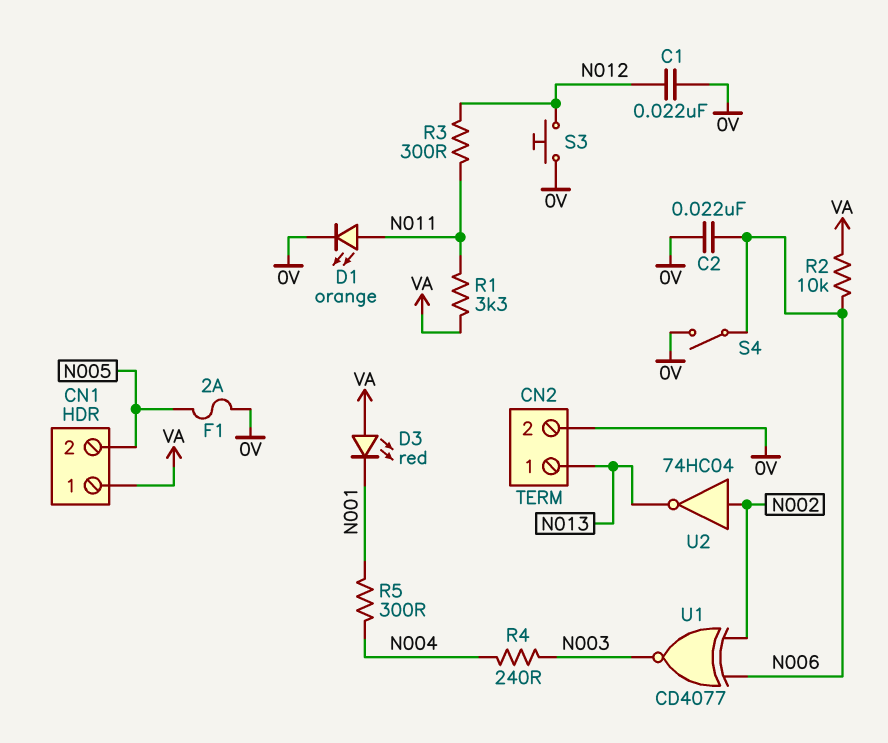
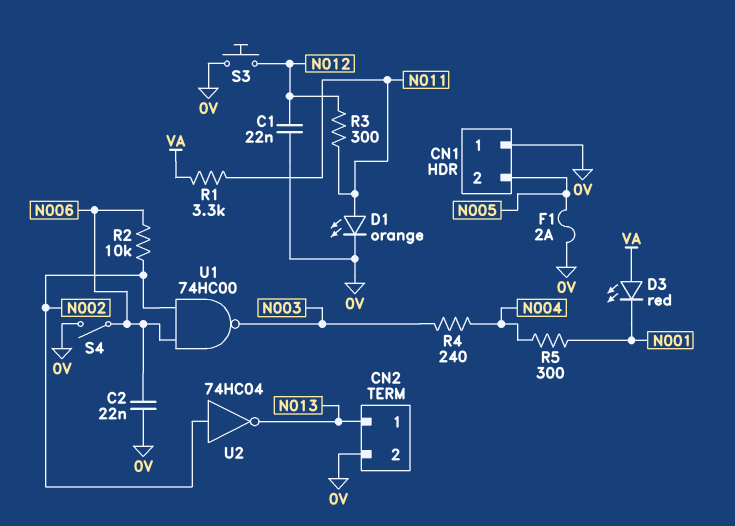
CN1 pin 1: VA -> 0V
R2: 10k (N006, VA) -> 10k (N002, N006)
U1: XNOR CD4077 (in N002, in N006, out N003) -> NAND 74HC00 (in N002, in N006, out N003)

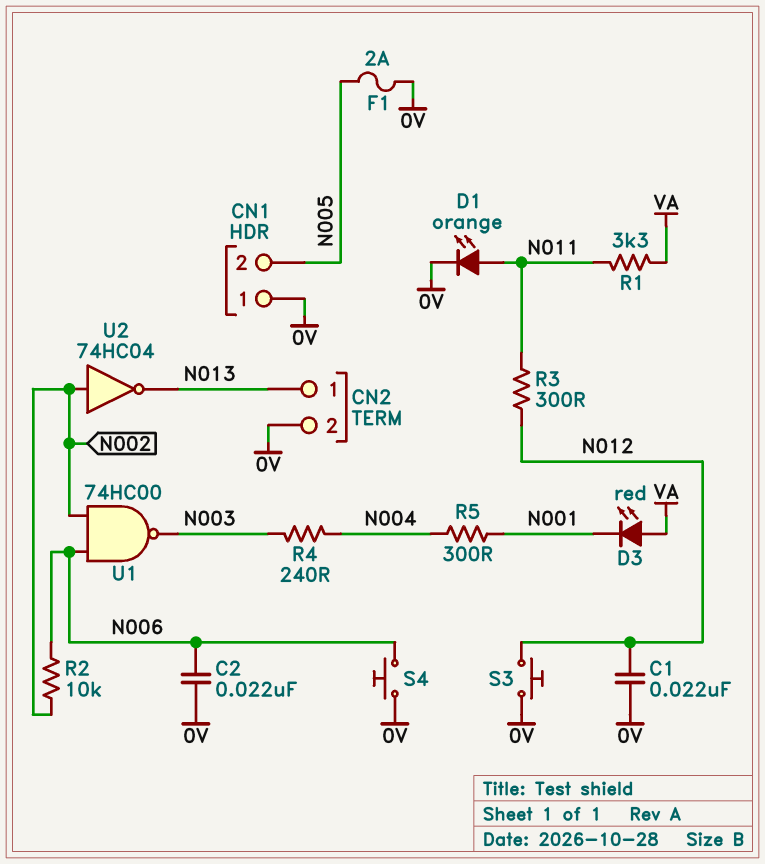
S4: switch (0V, N006) -> button (0V, N006)

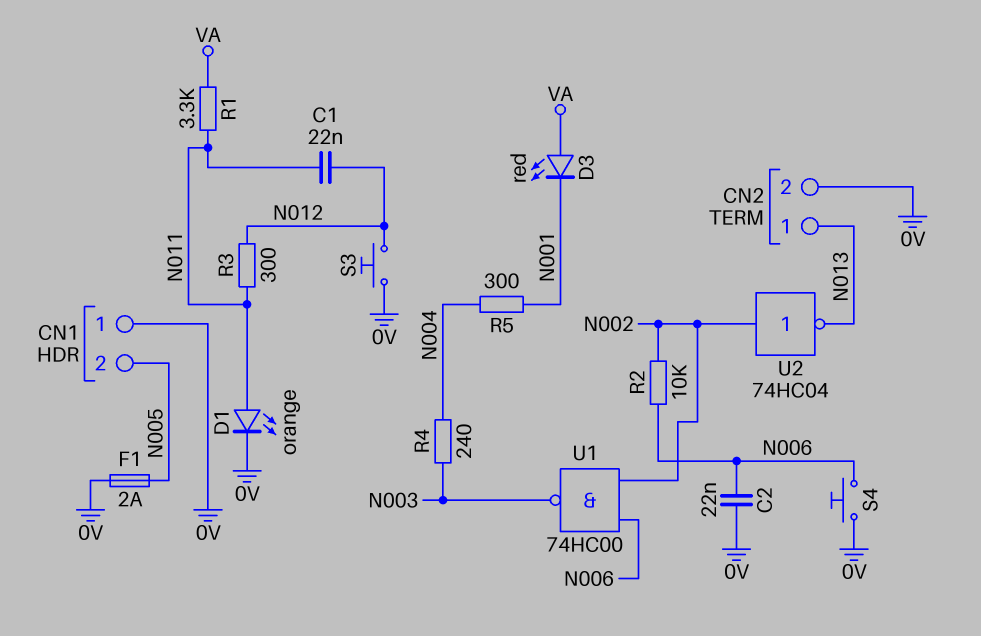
C1: 22nF (0V, N012) -> 22nF (N011, N012)

